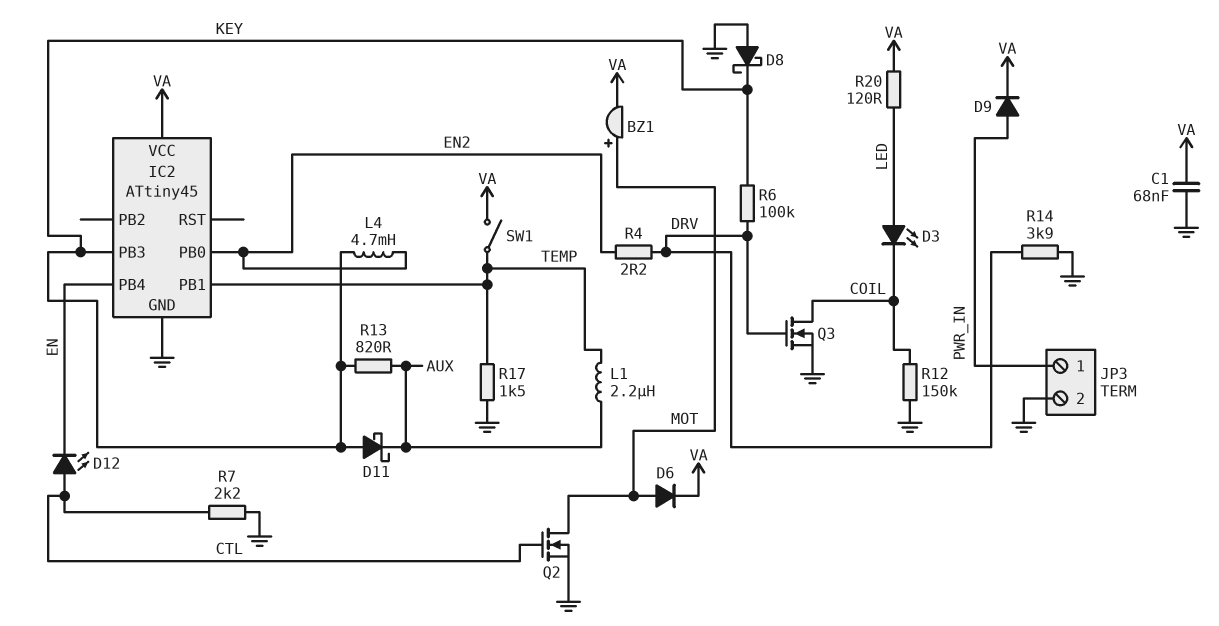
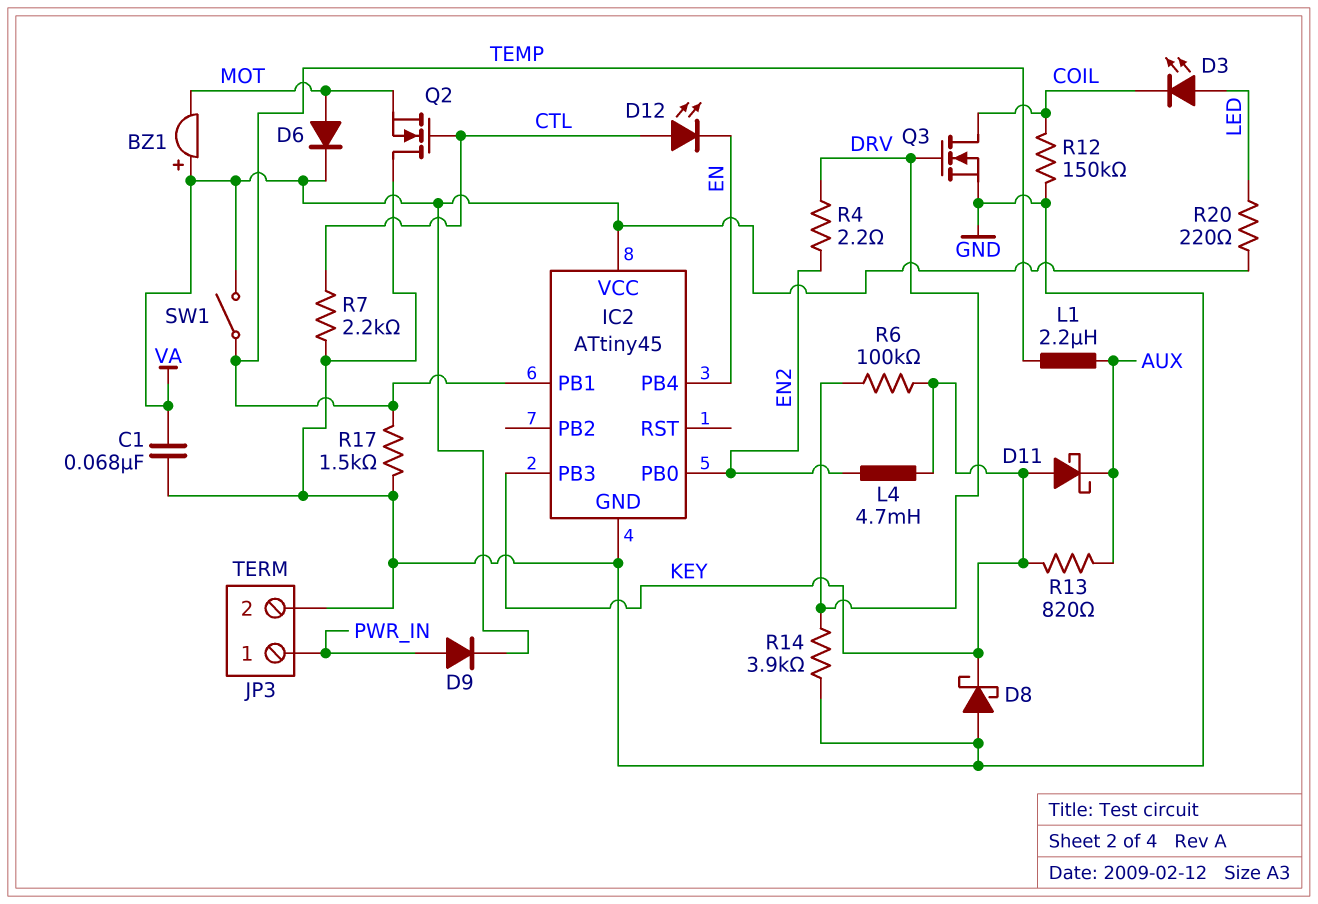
BZ1: buzzer (plus MOT, minus VA) -> buzzer (plus VA, minus MOT)
Q2: NMOS (G CTL, D MOT, S GND) -> NMOS (G CTL, D GND, S MOT)
R20: 120 (LED, VA) -> 220 (LED, VA)

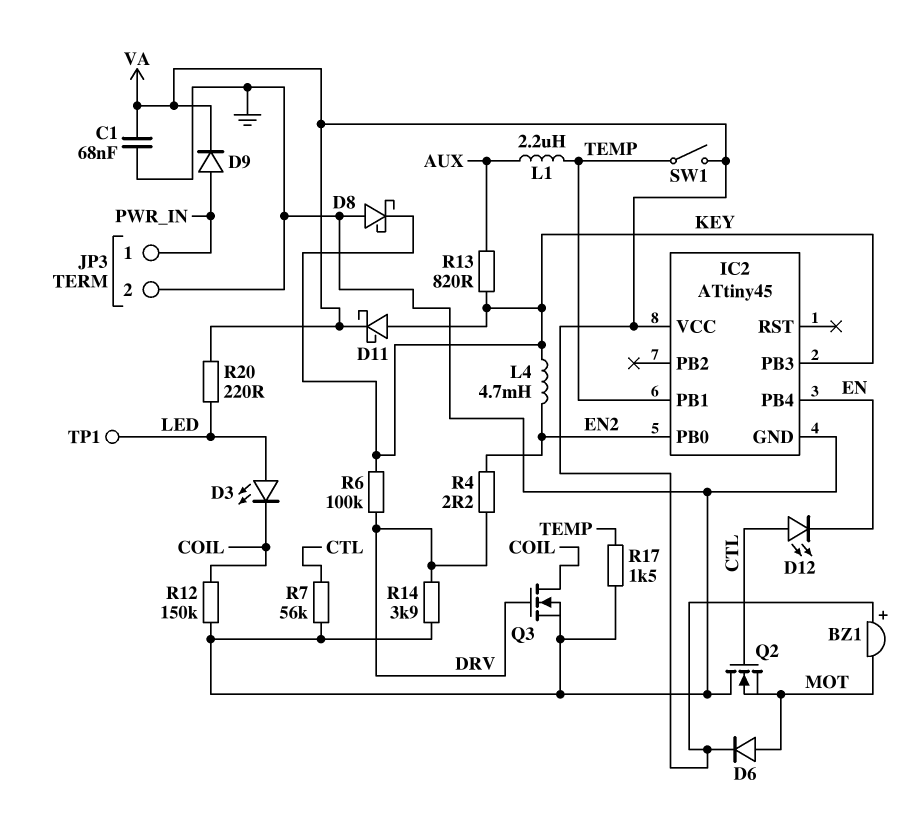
D11: schottky (A KEY, K AUX) -> schottky (A KEY, K VA)
R7: 2.2k (CTL, GND) -> 56k (CTL, GND)
TP1: none -> test point (LED)

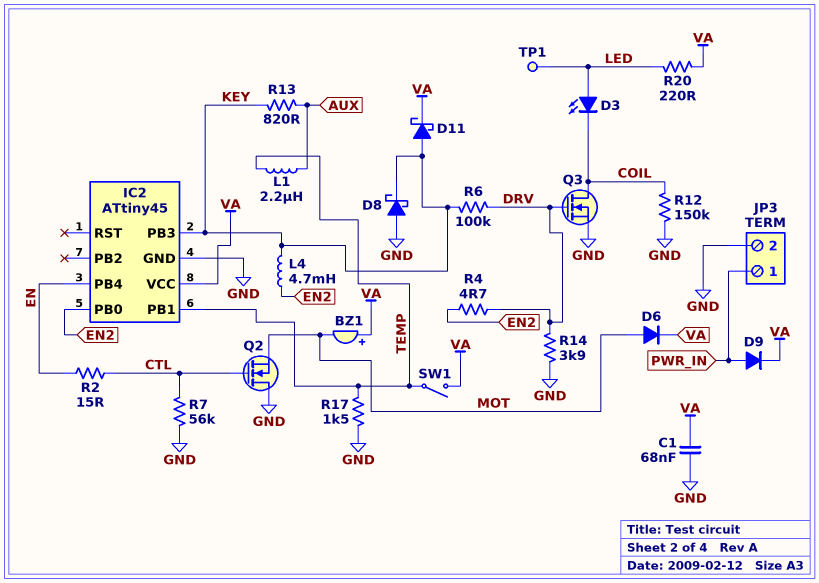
D12: LED (A CTL, K EN) -> none
R2: none -> 15 (CTL, EN)
R4: 2.2 (DRV, EN2) -> 4.7 (DRV, EN2)

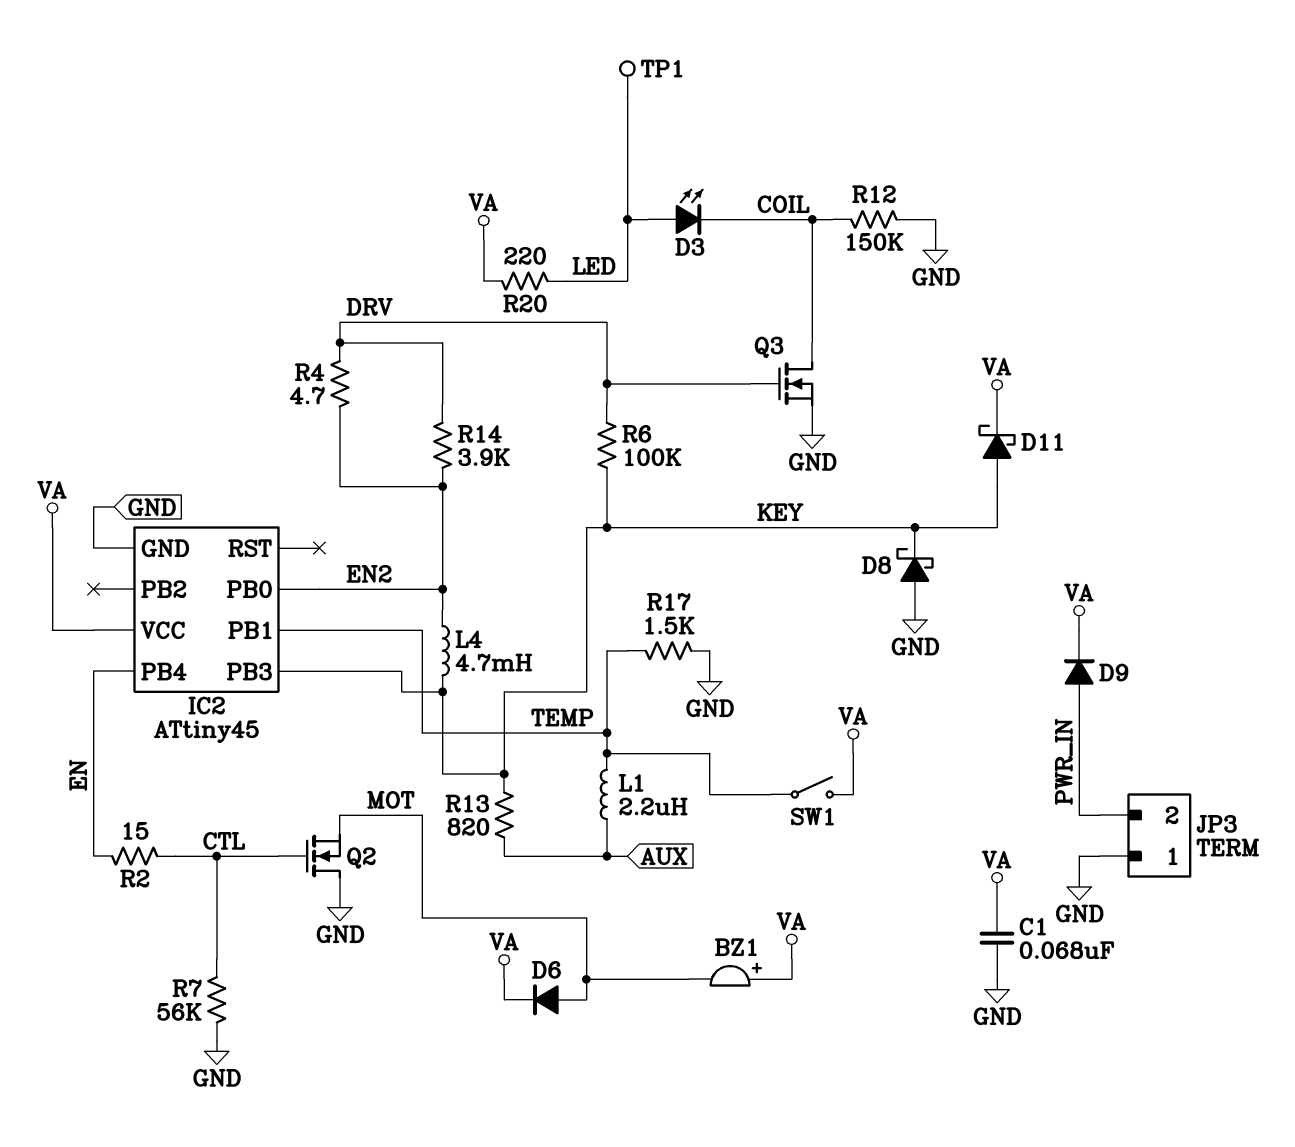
JP3 pin 1: PWR_IN -> GND
JP3 pin 2: GND -> PWR_IN
R14: 3.9k (DRV, GND) -> 3.9k (DRV, EN2)

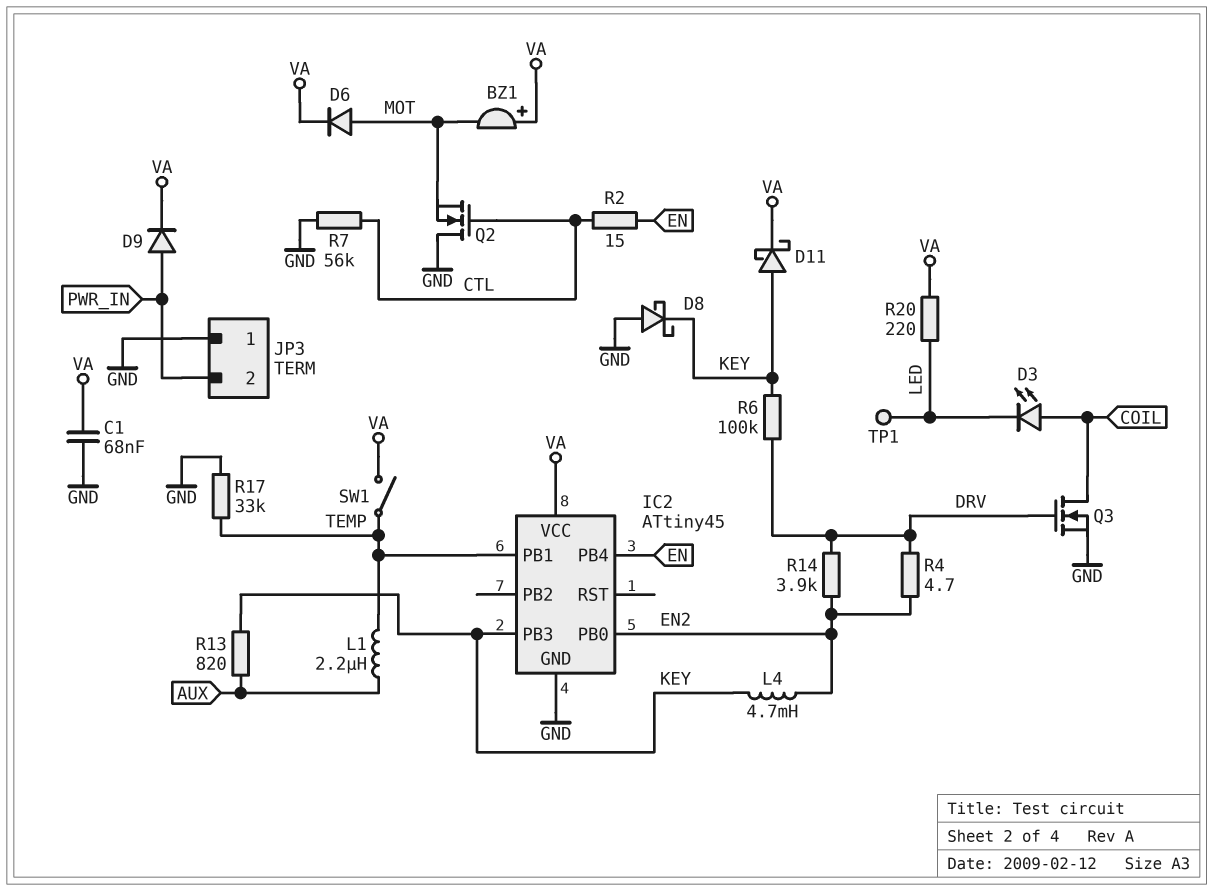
D3: LED (A LED, K COIL) -> LED (A COIL, K LED)
R12: 150k (COIL, GND) -> none
R17: 1.5k (GND, TEMP) -> 33k (GND, TEMP)

